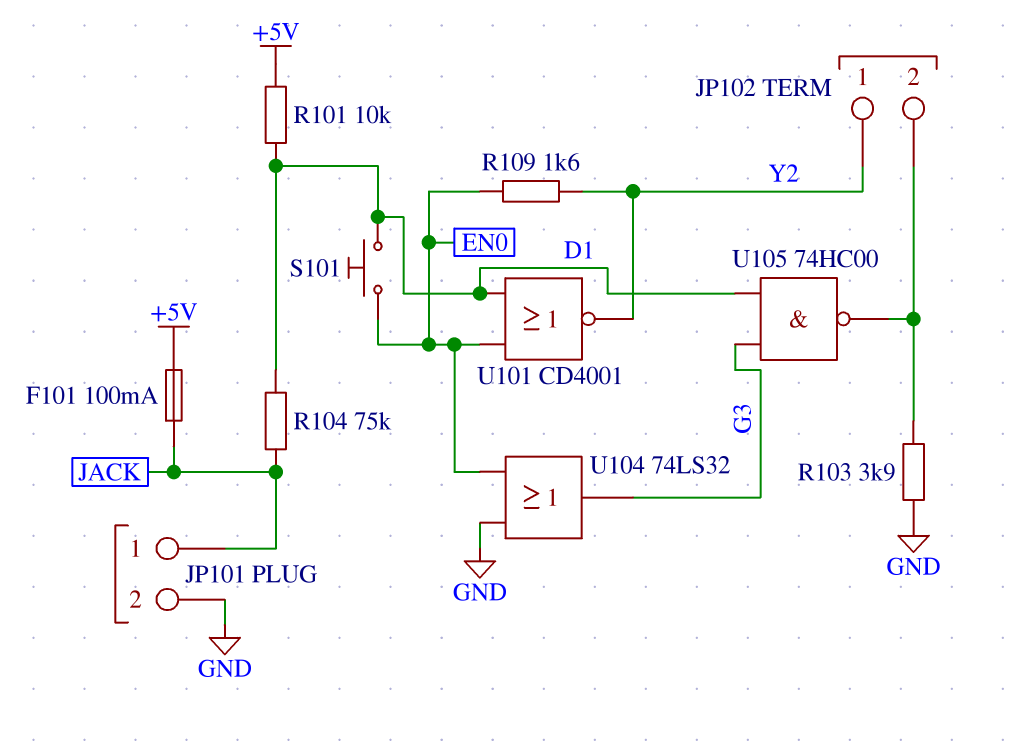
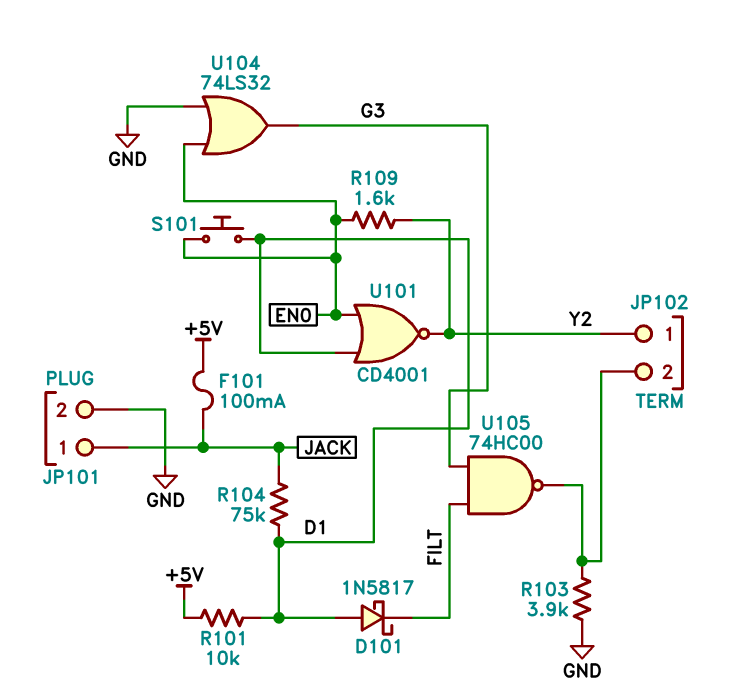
D101: none -> schottky 1N5817 (A D1, K FILT)
U105: NAND 74HC00 (in D1, in G3, out JP102/2) -> NAND 74HC00 (in FILT, in G3, out JP102/2)

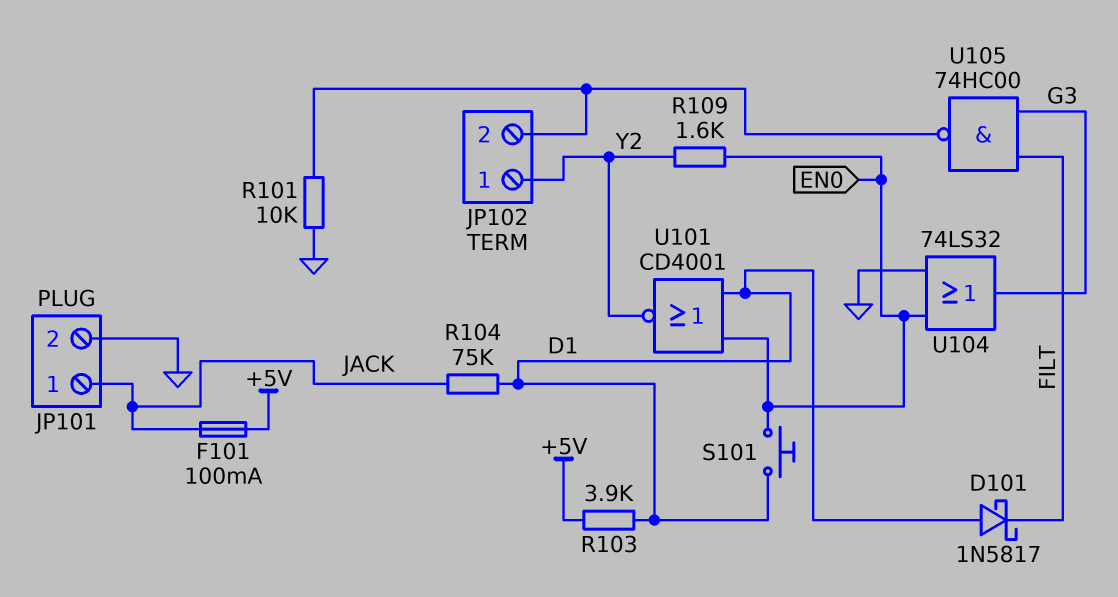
R101: 10k (+5V, D1) -> 10k (GND, JP102/2)
R103: 3.9k (GND, JP102/2) -> 3.9k (+5V, D1)

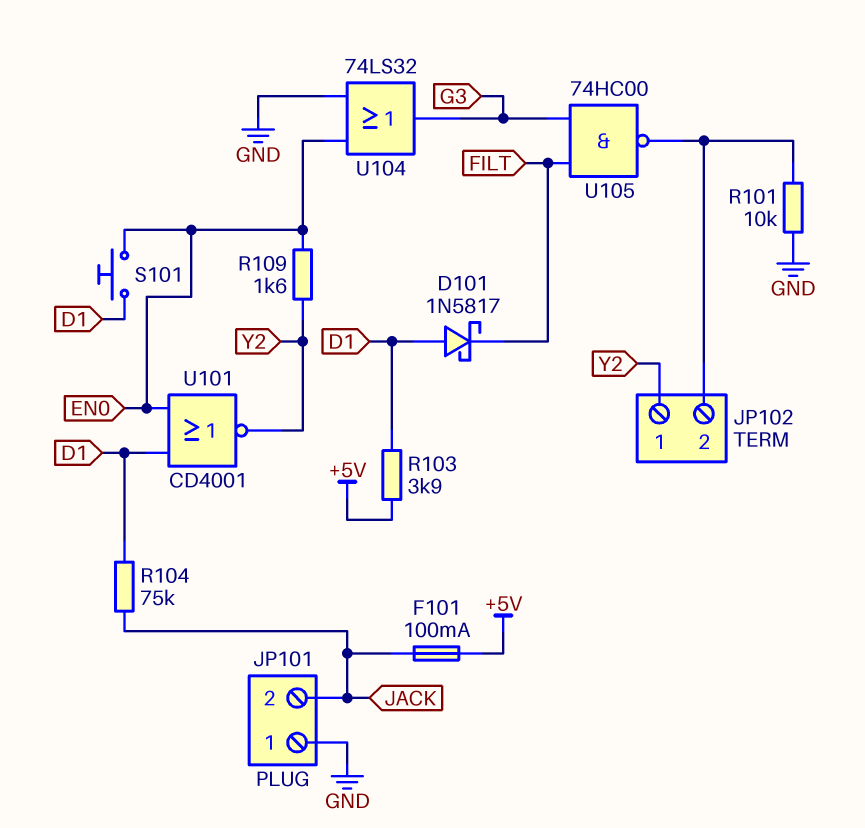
JP101 pin 1: JACK -> GND
JP101 pin 2: GND -> JACK

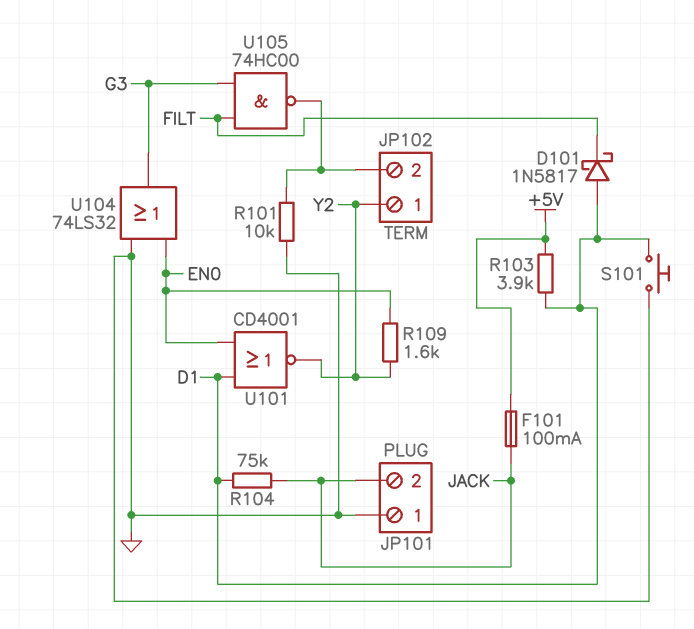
S101: button (D1, EN0) -> button (D1, GND)

